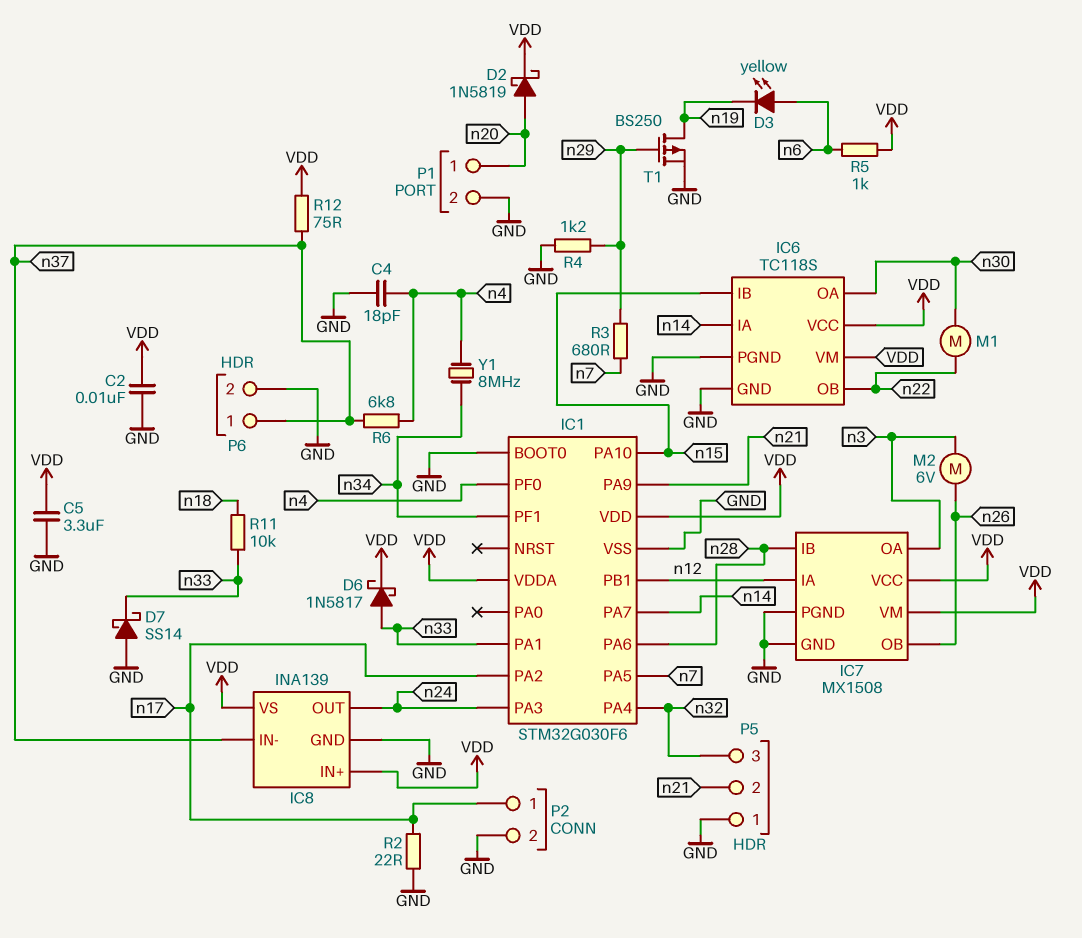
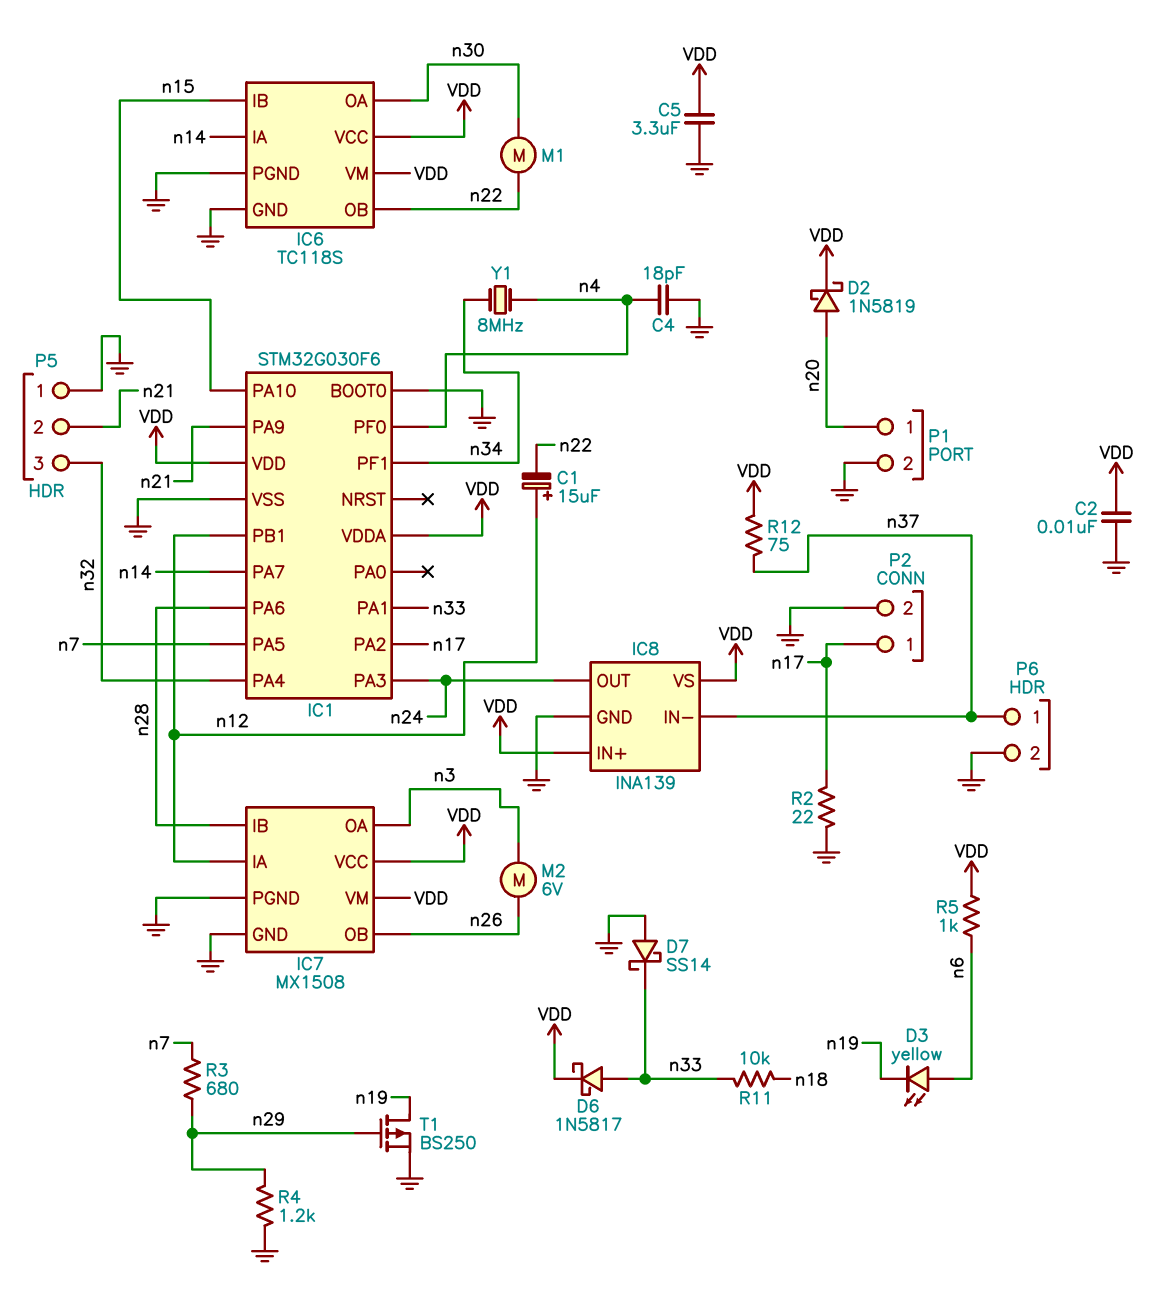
C1: none -> 15uF (plus n12, minus n22)
R6: 6.8k (n4, n37) -> none

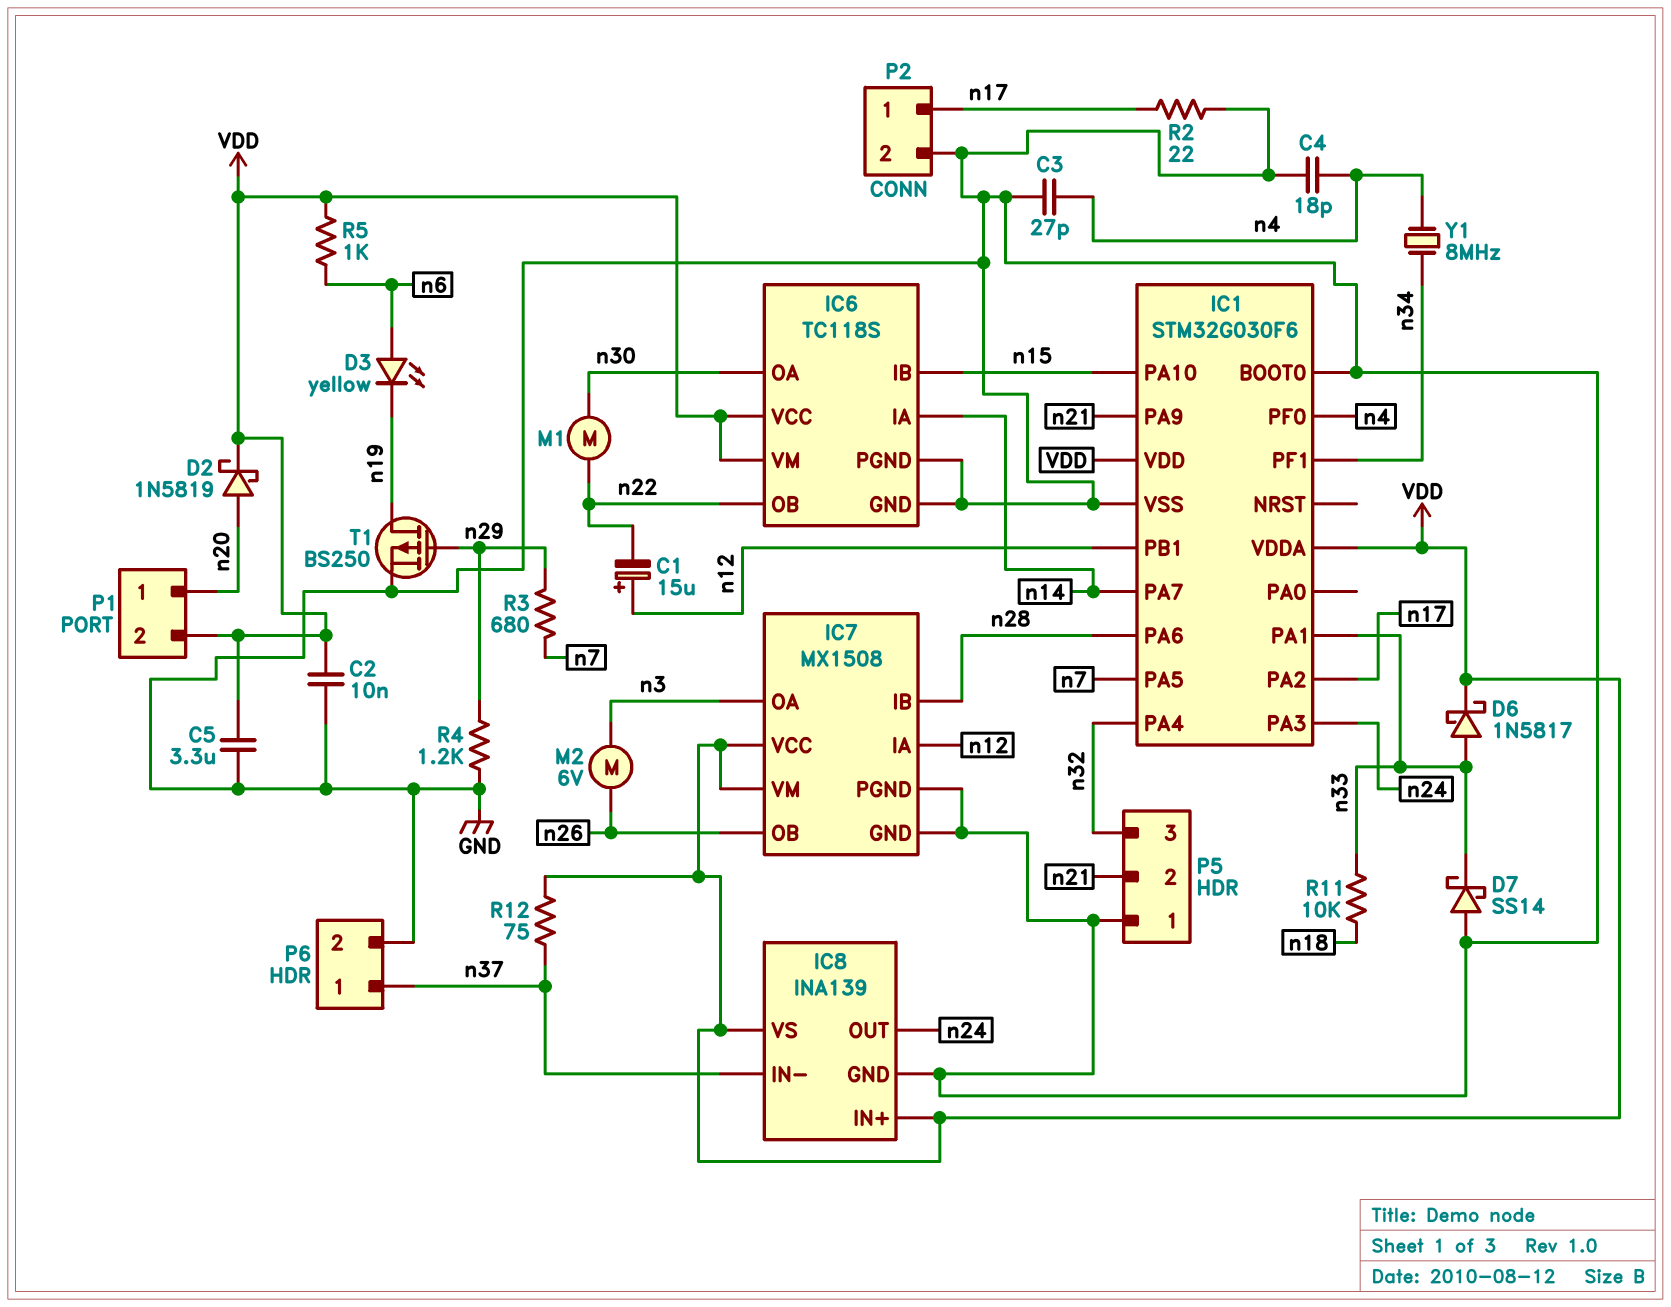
C3: none -> 27pF (GND, n4)
P1 pin 2: GND -> VDD

